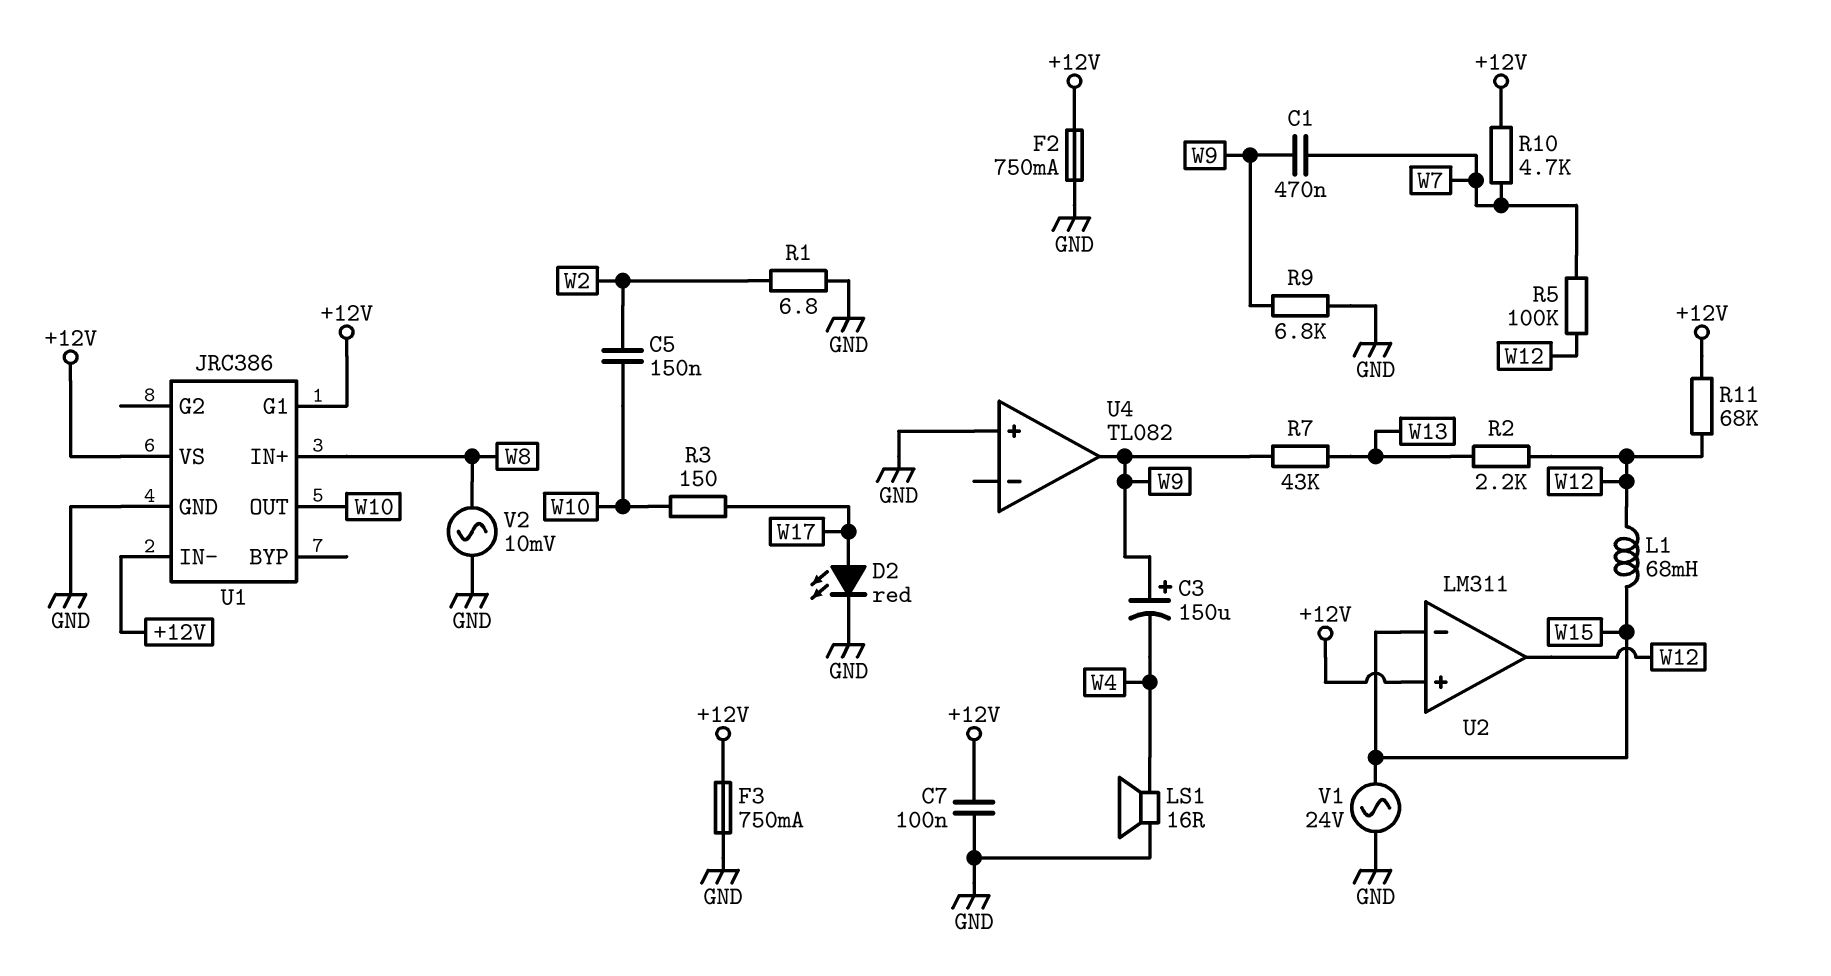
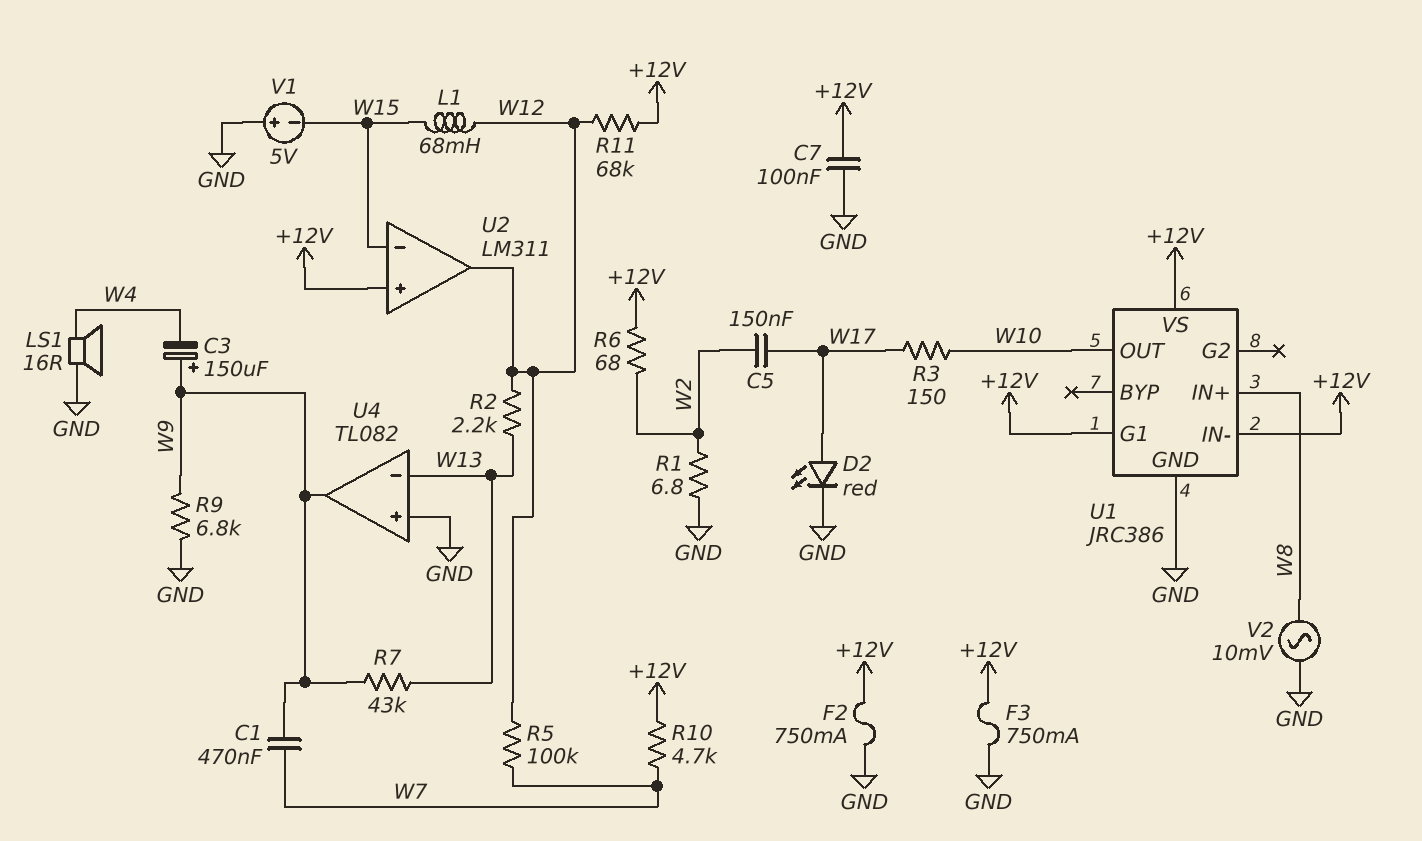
C5: 150nF (W2, W10) -> 150nF (W2, W17)
R6: none -> 68 (+12V, W2)
U4 pin in-: none -> W13
V1: AC 24V (GND, W15) -> 5V (plus GND, minus W15)

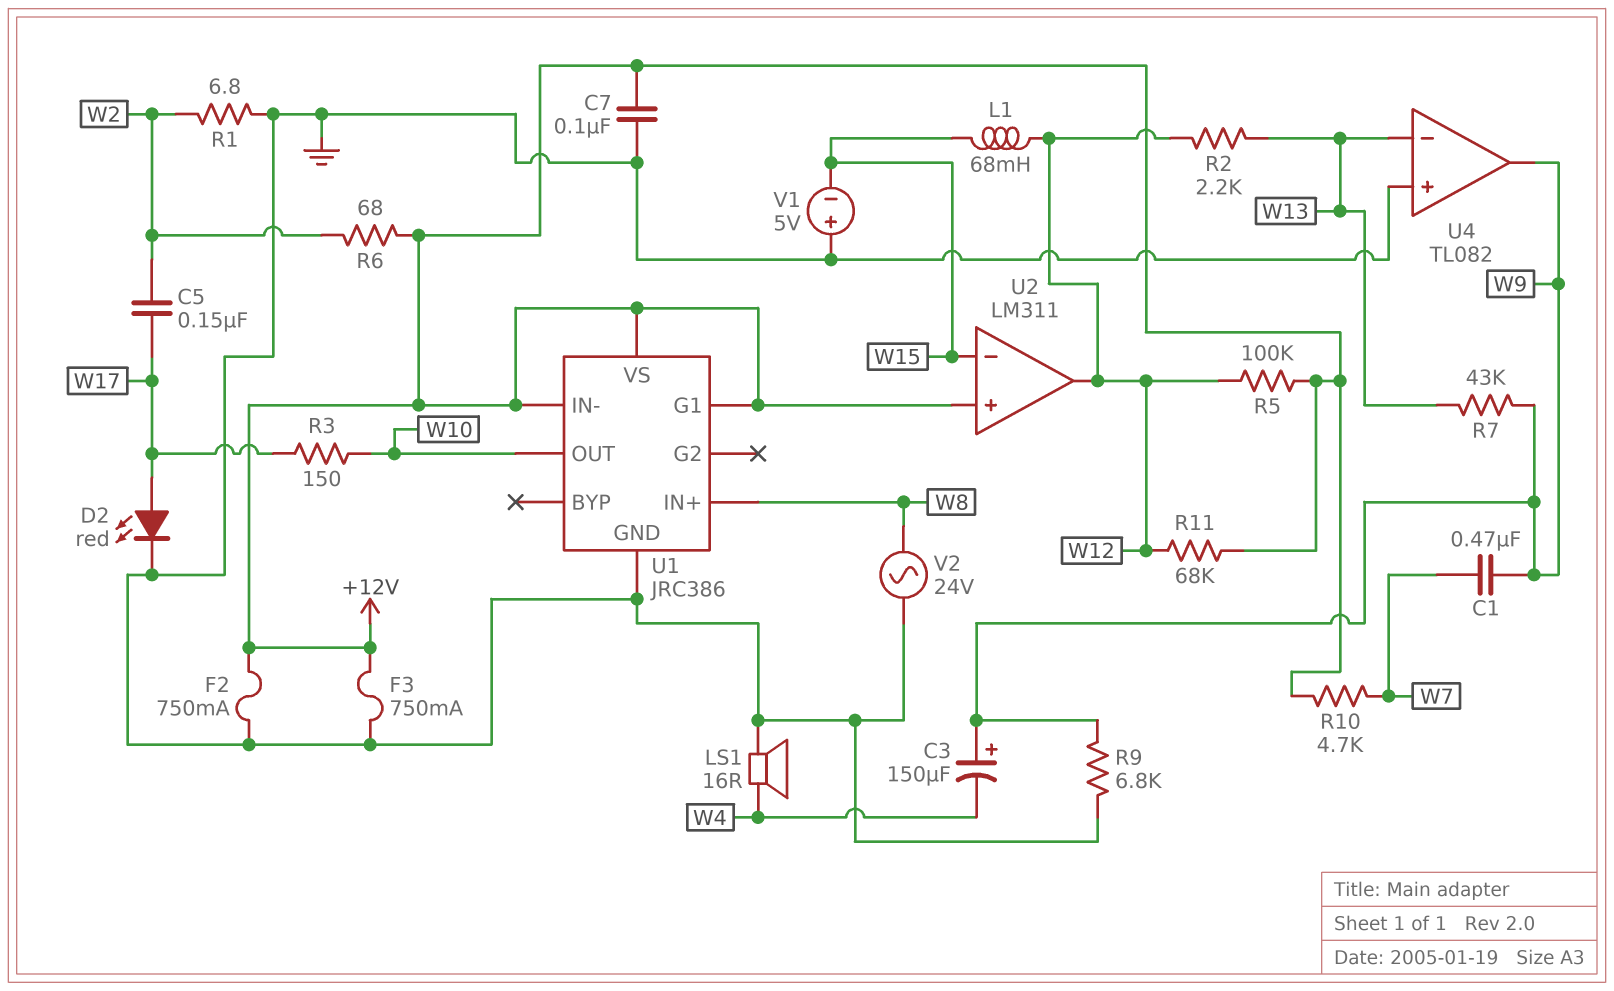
R5: 100k (W7, W12) -> 100k (+12V, W12)
V2: AC 10mV (GND, W8) -> AC 24V (GND, W8)

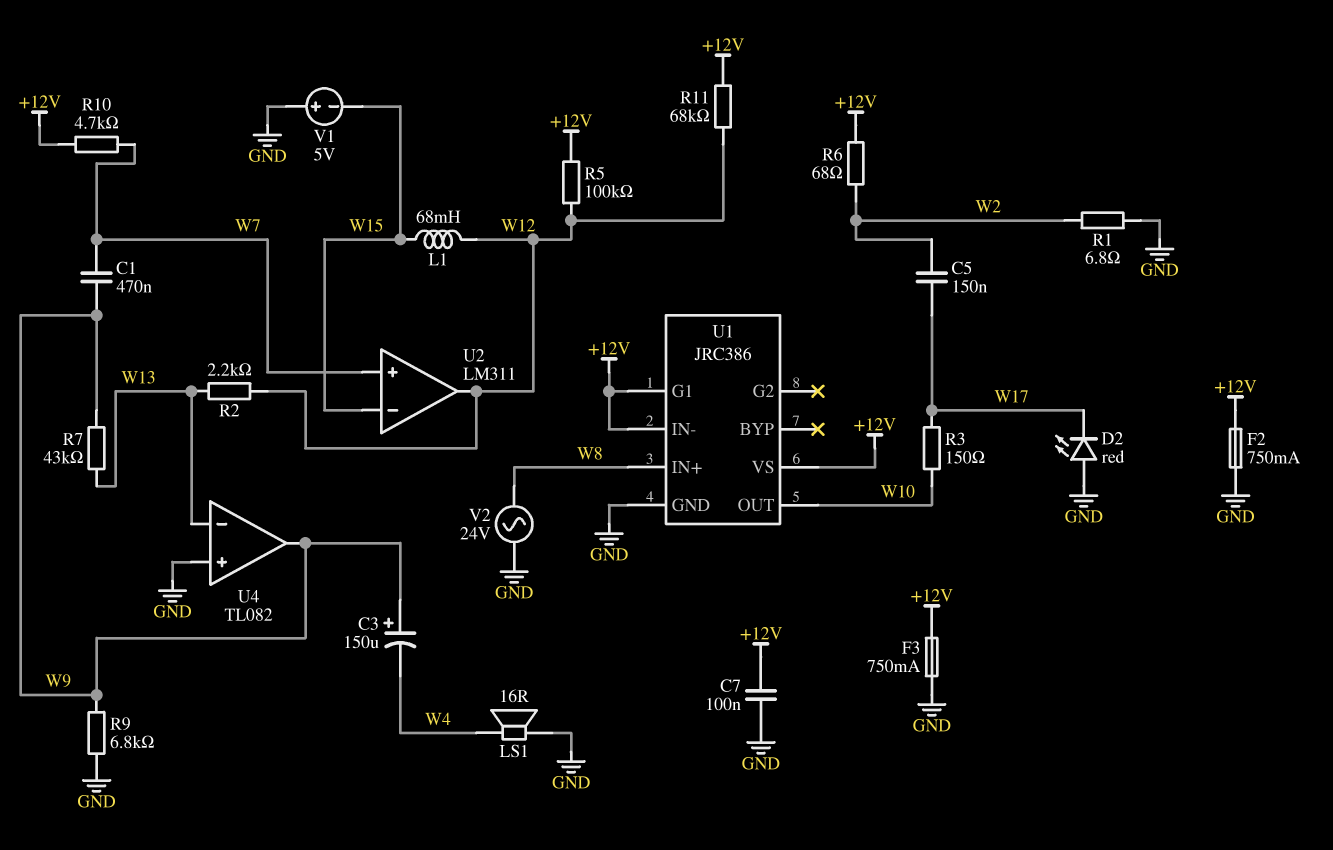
D2: LED red (A W17, K GND) -> LED red (A GND, K W17)
U2 pin in+: +12V -> W7

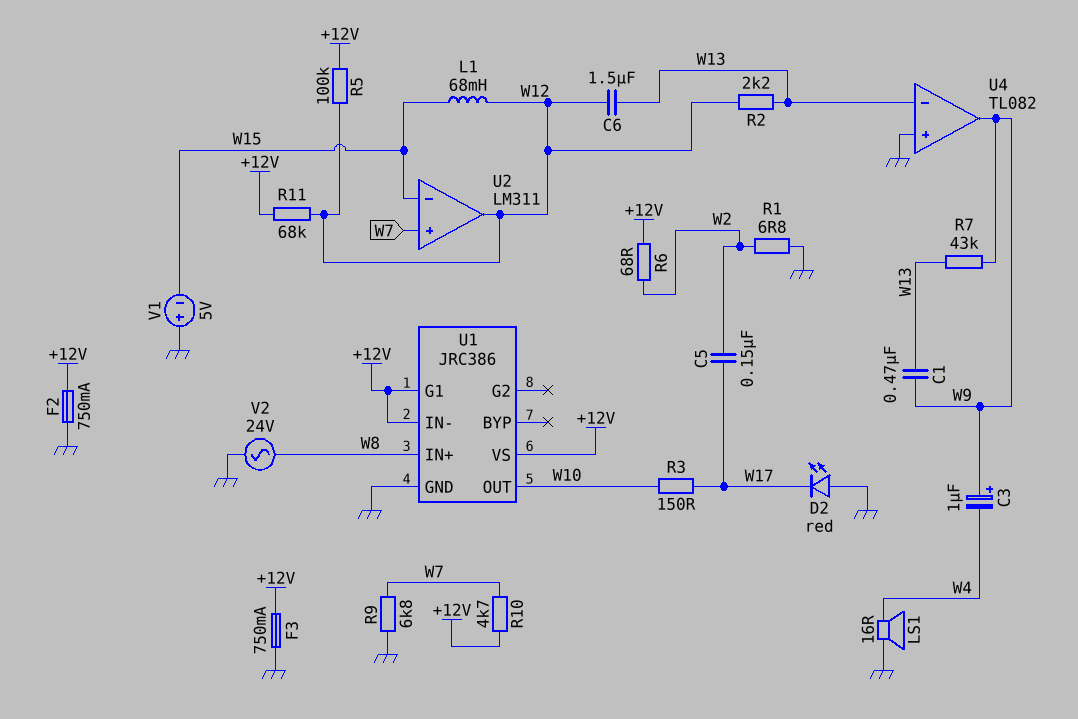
C1: 470nF (W7, W9) -> 470nF (W9, W13)
C3: 150uF (plus W9, minus W4) -> 1uF (plus W9, minus W4)
C6: none -> 1.5uF (W12, W13)
C7: 100nF (+12V, GND) -> none
R9: 6.8k (GND, W9) -> 6.8k (GND, W7)

